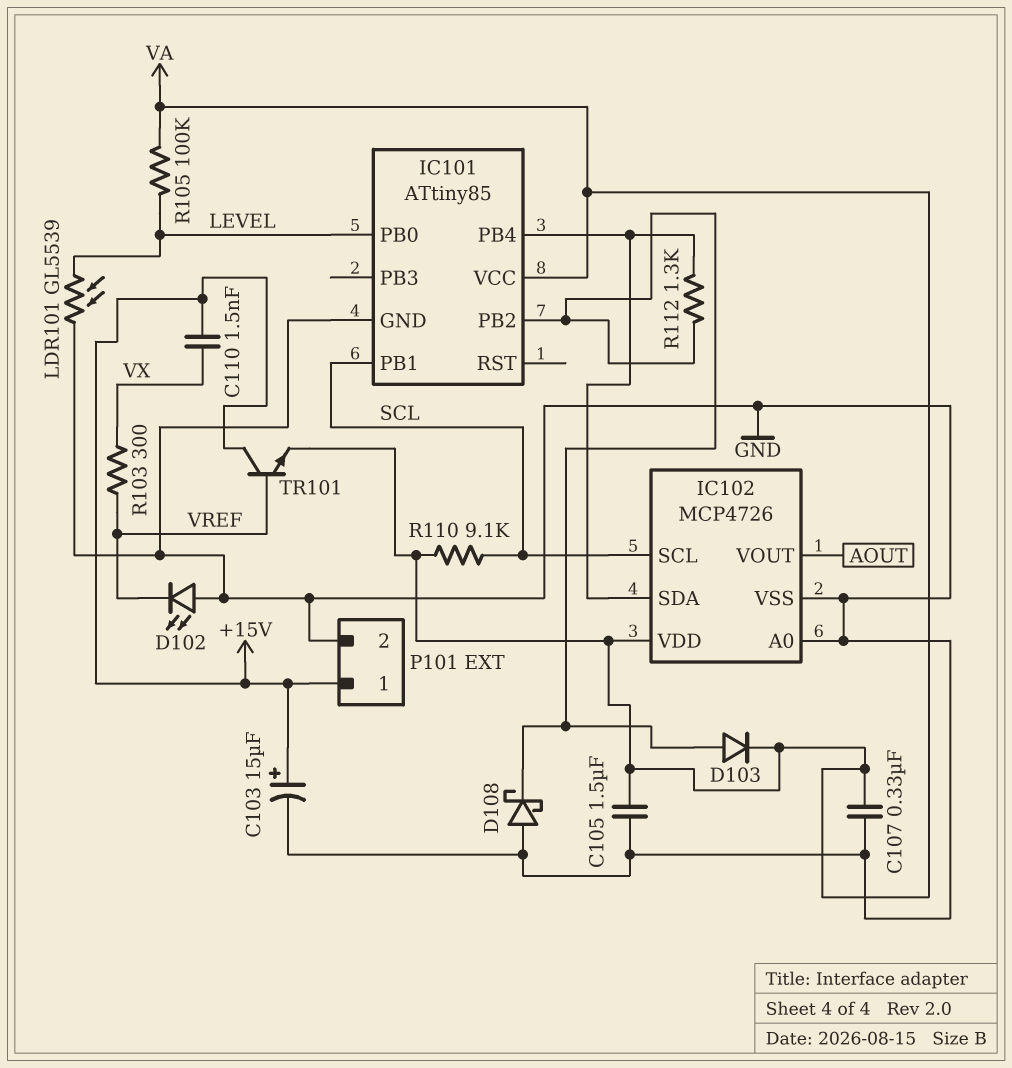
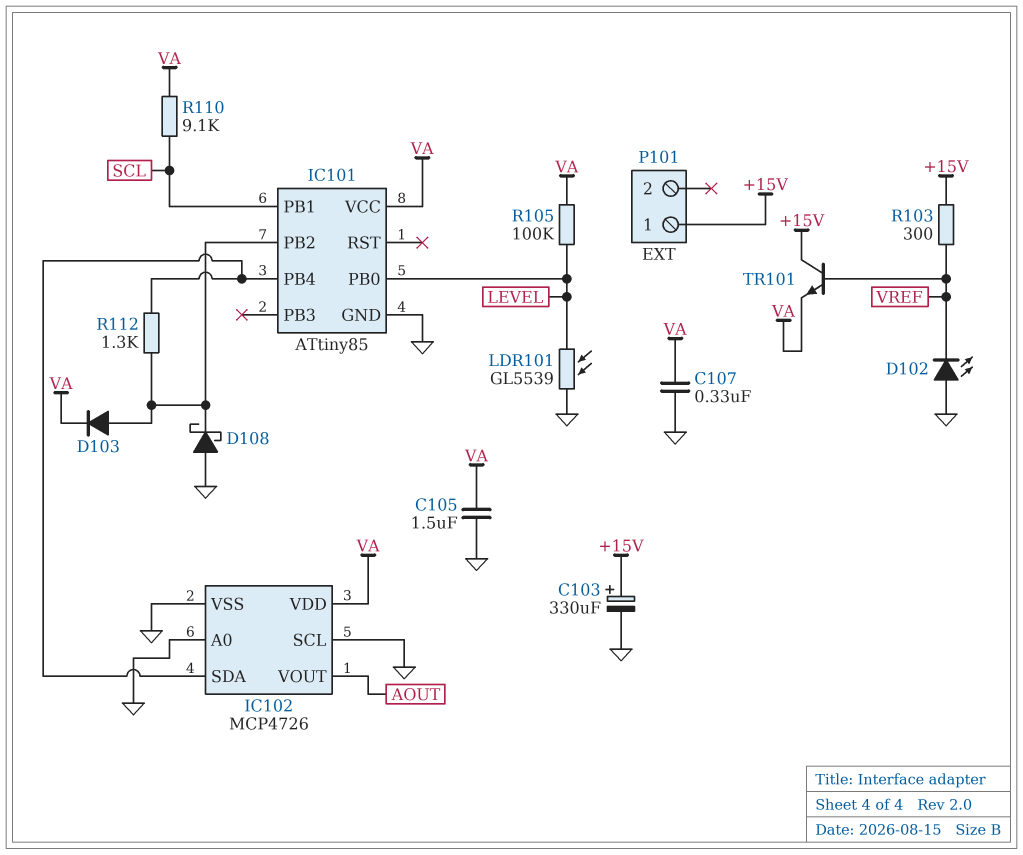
C103: 15uF (plus +15V, minus GND) -> 330uF (plus +15V, minus GND)
C110: 1.5nF (+15V, VX) -> none
IC102 pin SCL: SCL -> GND
P101 pin 2: GND -> none
R103: 300 (VREF, VX) -> 300 (+15V, VREF)

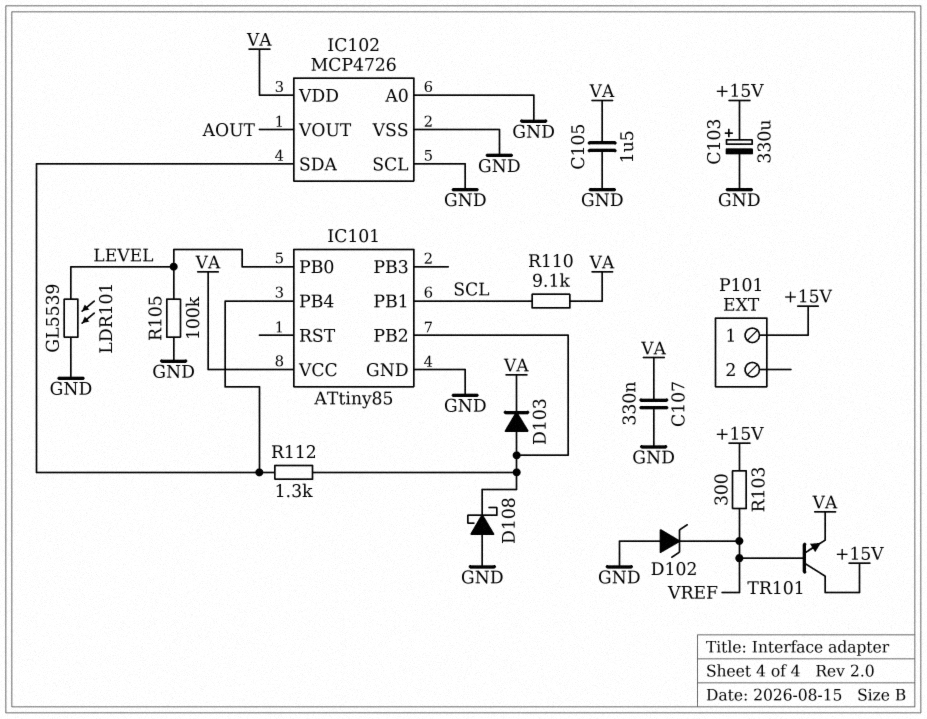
D102: LED (A GND, K VREF) -> zener (A GND, K VREF)
R105: 100k (LEVEL, VA) -> 100k (GND, LEVEL)

